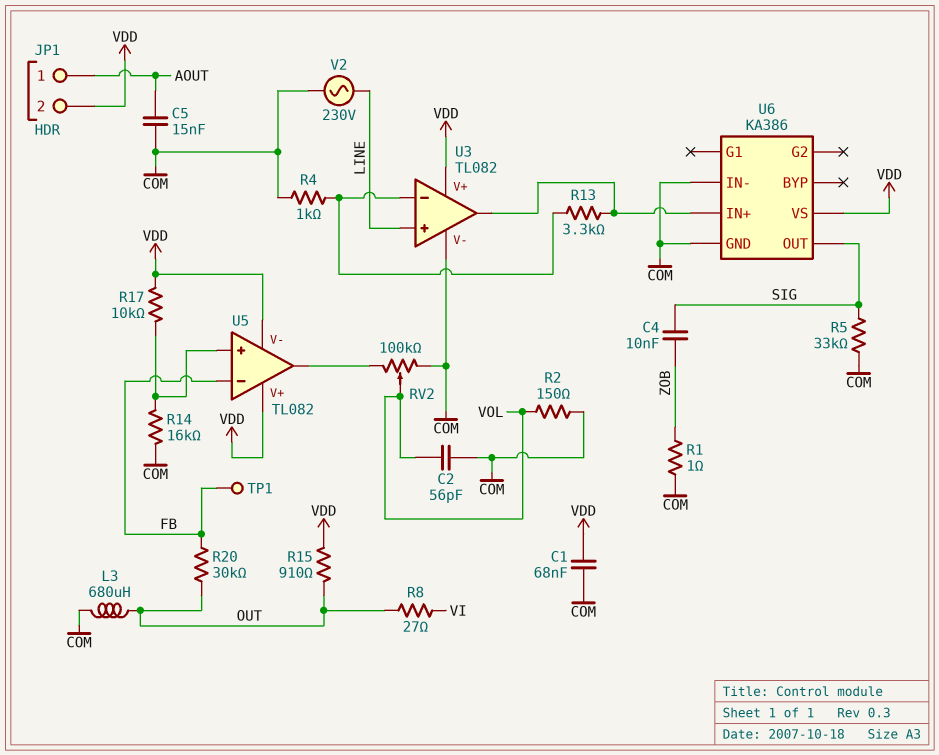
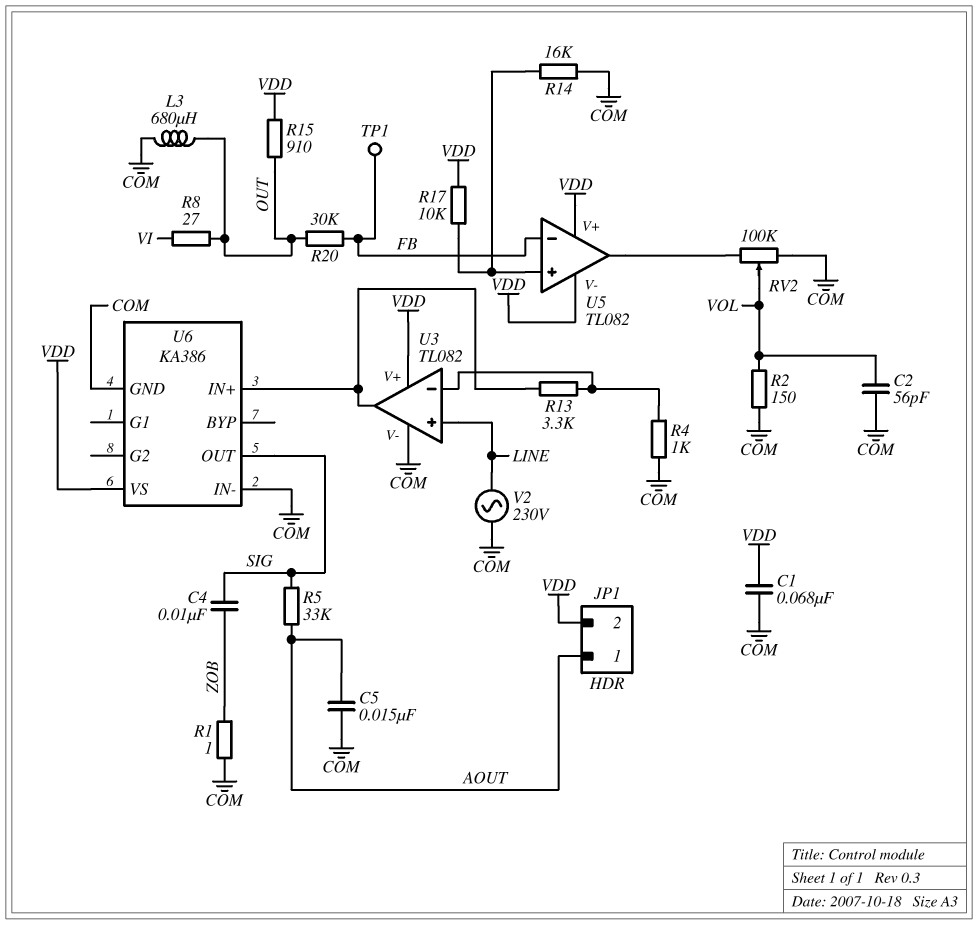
R5: 33k (COM, SIG) -> 33k (AOUT, SIG)

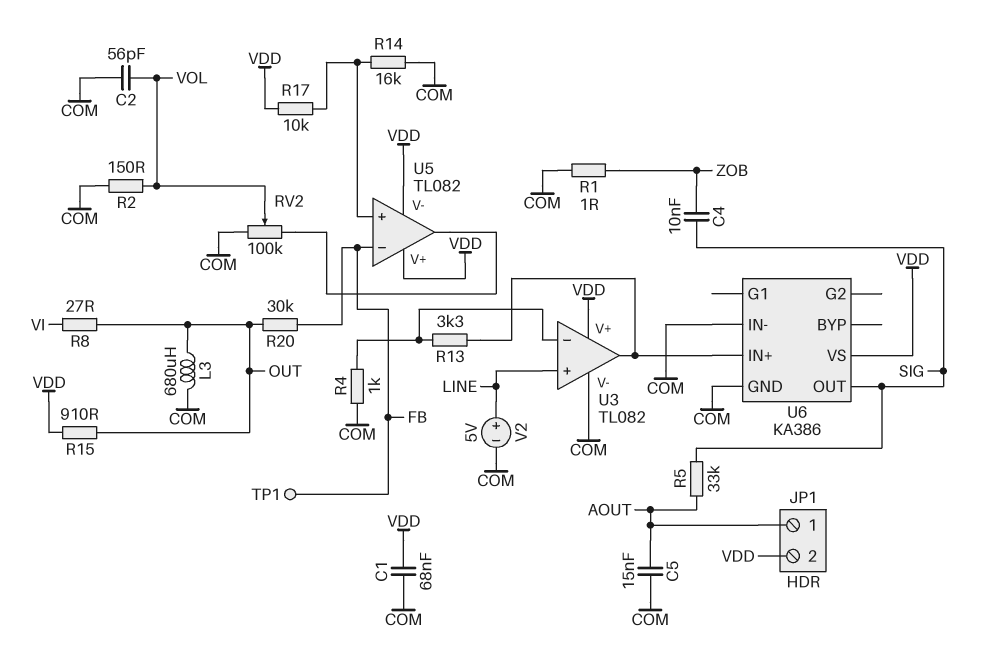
V2: AC 230V (COM, LINE) -> 5V (plus LINE, minus COM)

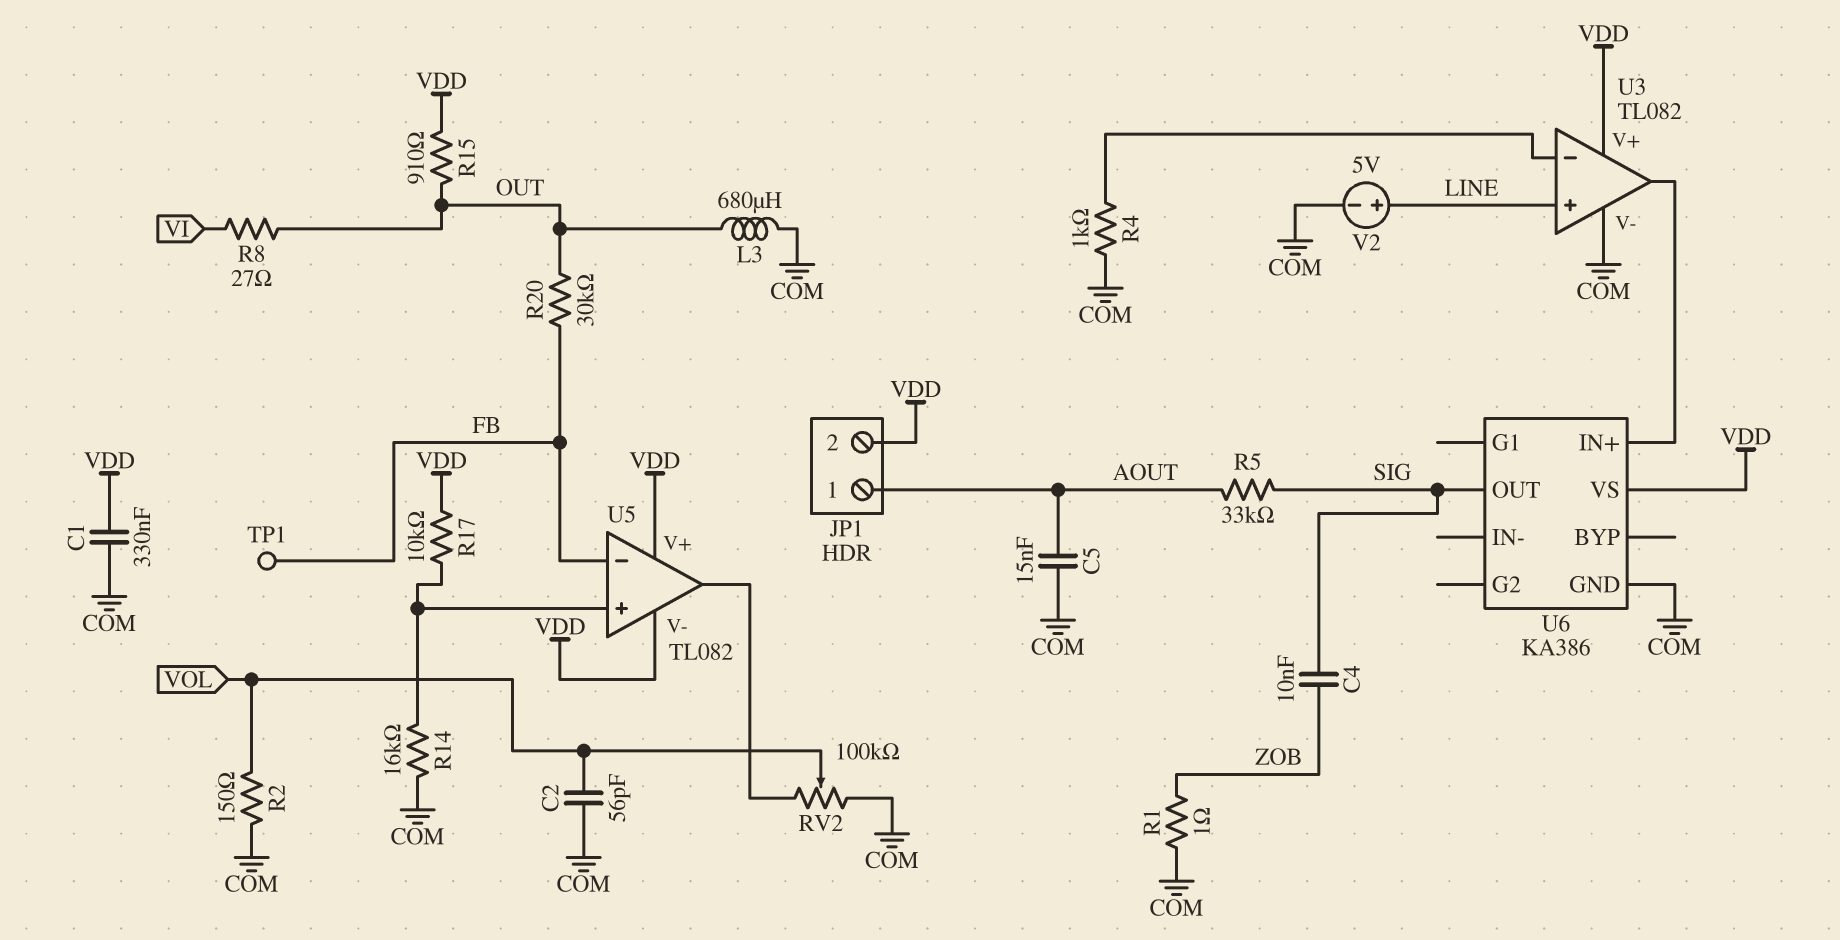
C1: 68nF (COM, VDD) -> 330nF (COM, VDD)
R13: 3.3k (U3/in-, U3/out) -> none
U6 pin IN-: COM -> none

